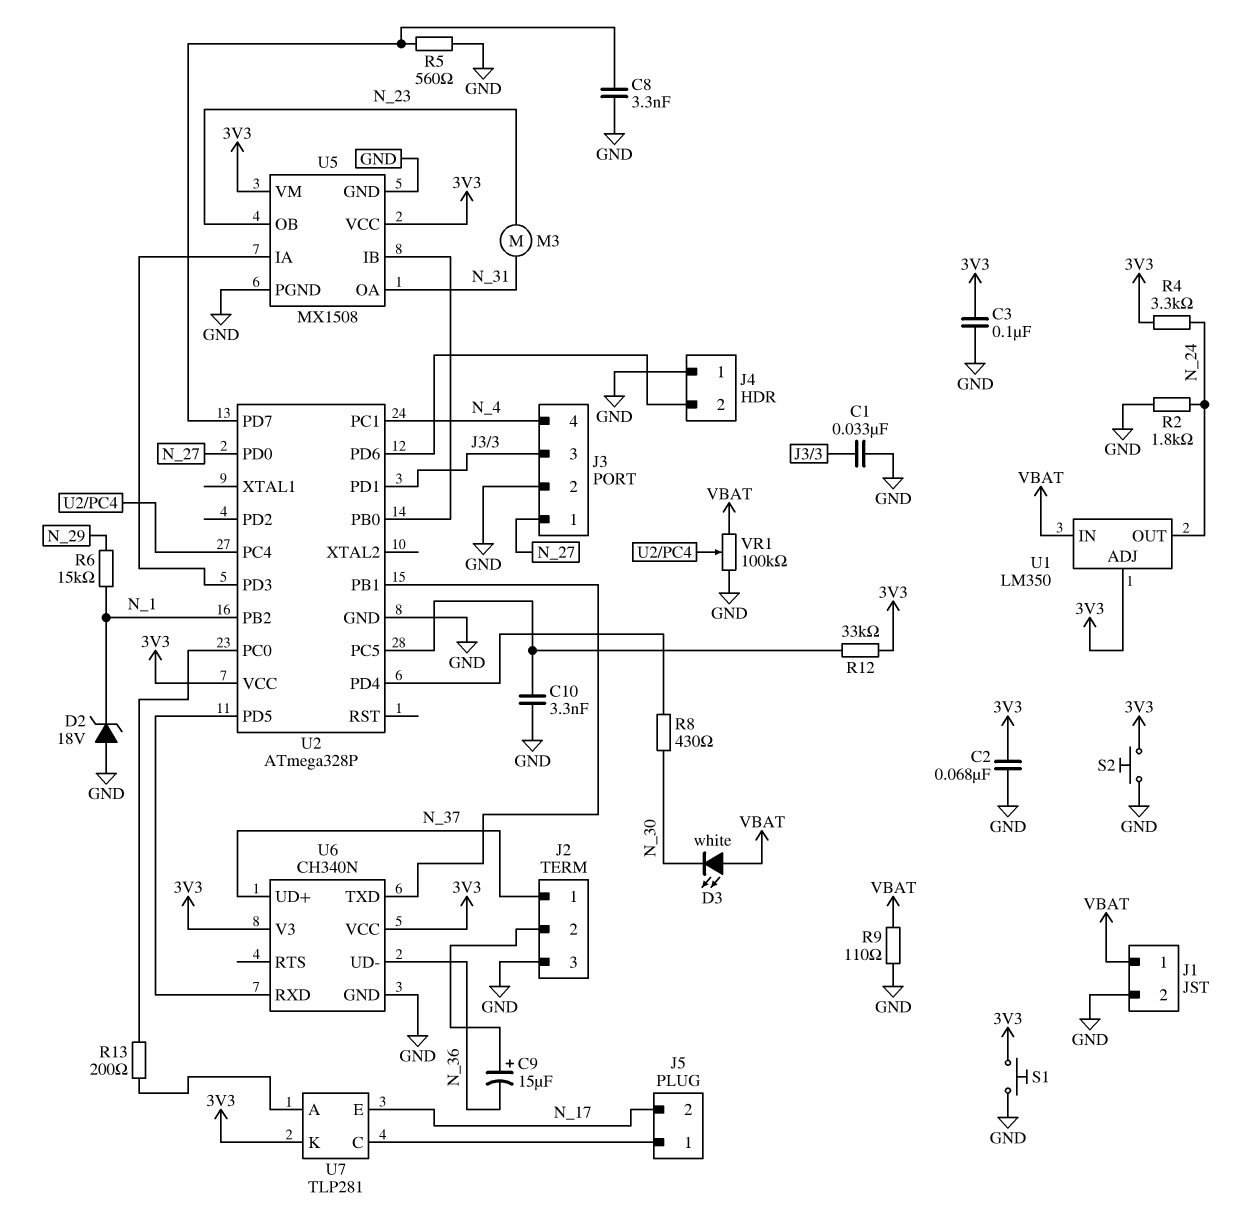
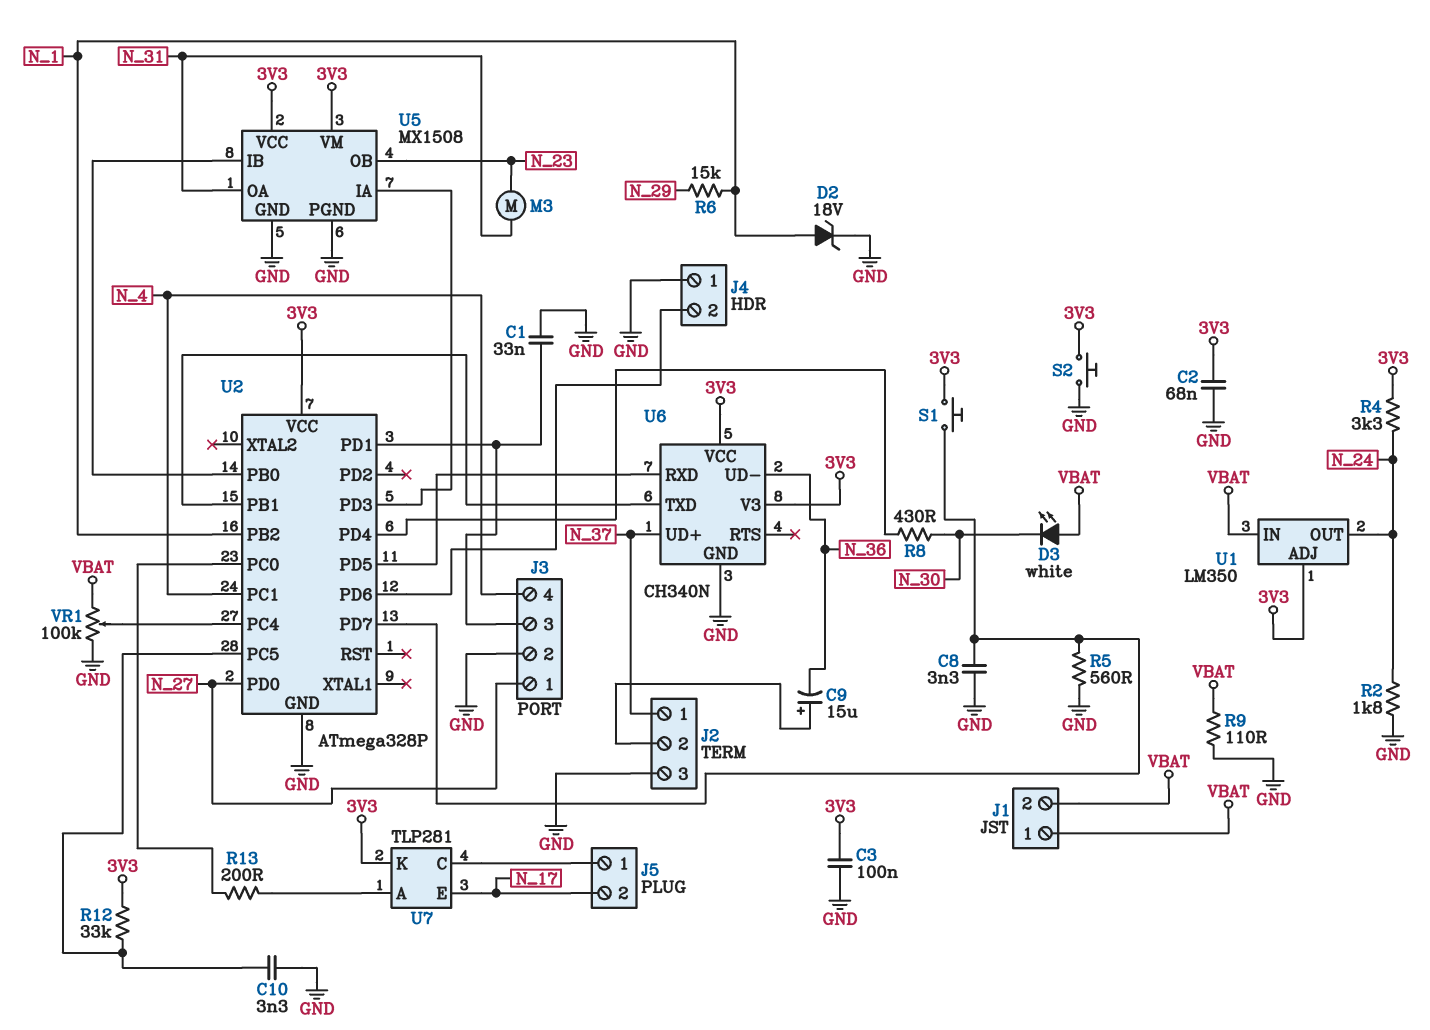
D2: zener 18V (A GND, K N_1) -> zener 18V (A N_1, K GND)
J1 pin 2: GND -> VBAT
S1: button (3V3, GND) -> button (3V3, U2/PD7)

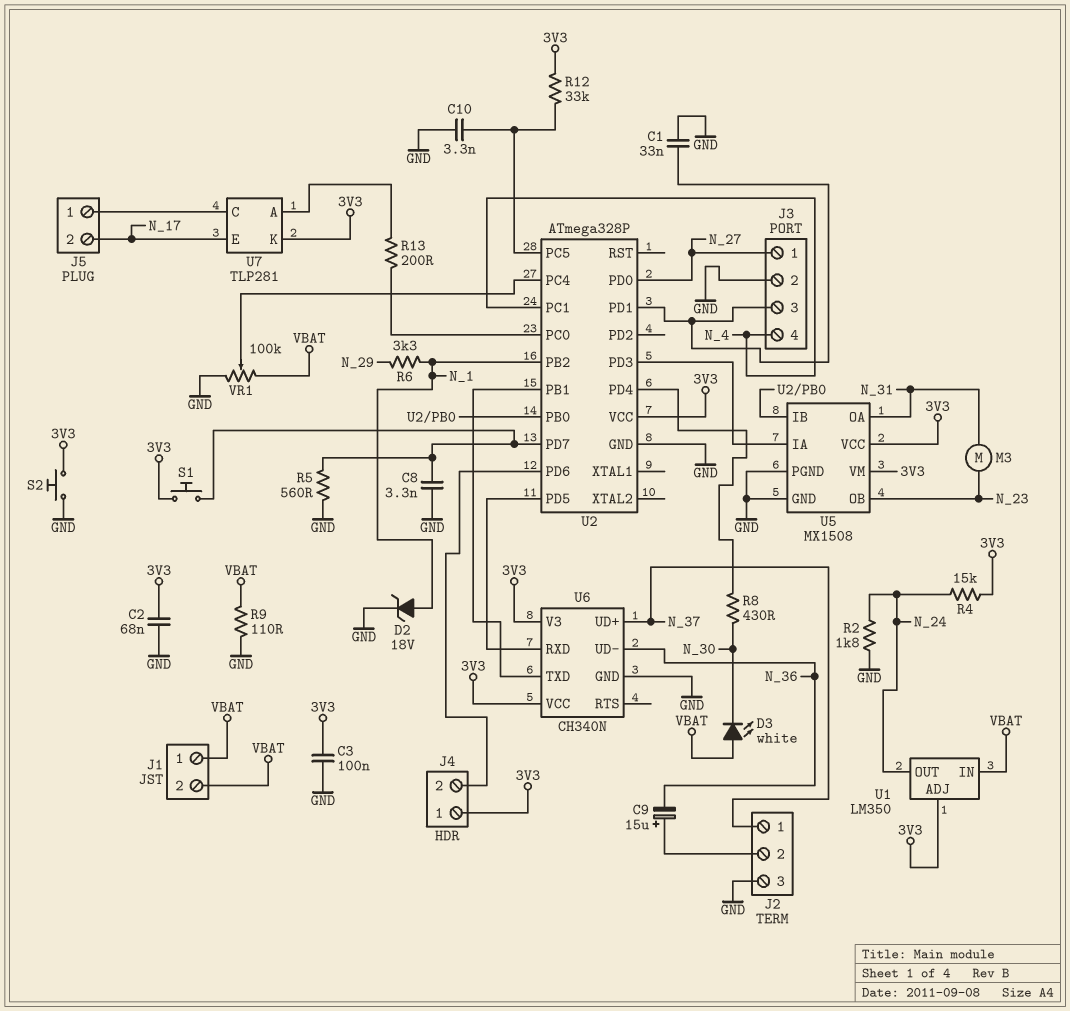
J4 pin 1: GND -> 3V3
R4: 3.3k (3V3, N_24) -> 15k (3V3, N_24)
R6: 15k (N_1, N_29) -> 3.3k (N_1, N_29)

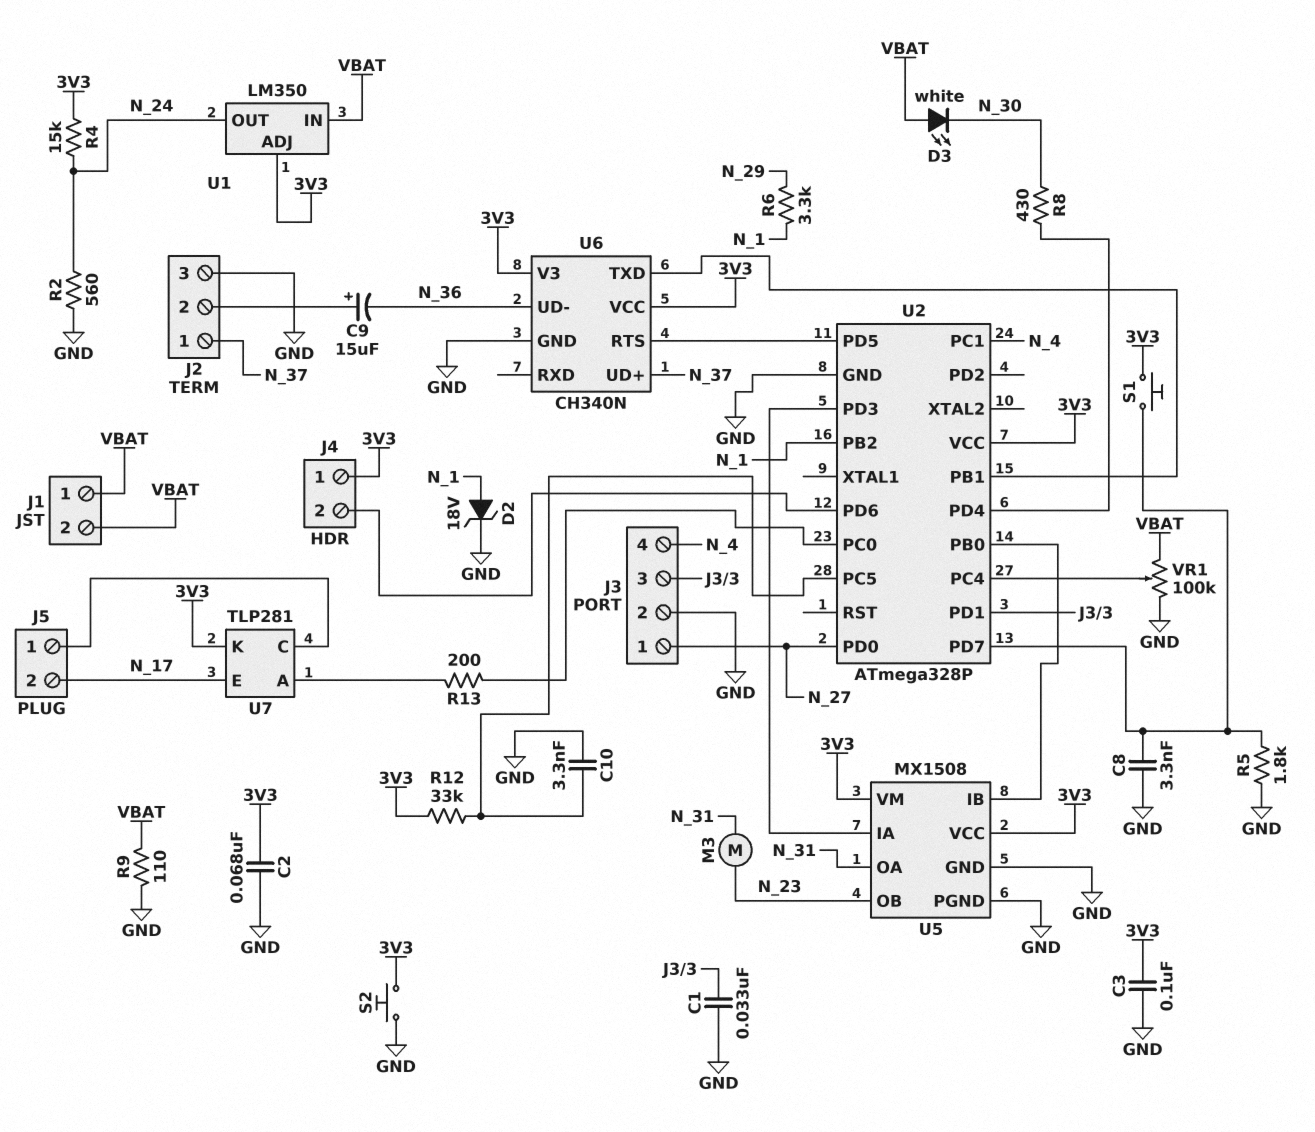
R2: 1.8k (GND, N_24) -> 560 (GND, N_24)
R5: 560 (GND, U2/PD7) -> 1.8k (GND, U2/PD7)
U6 pin RTS: none -> U2/PD5
U6 pin RXD: U2/PD5 -> none

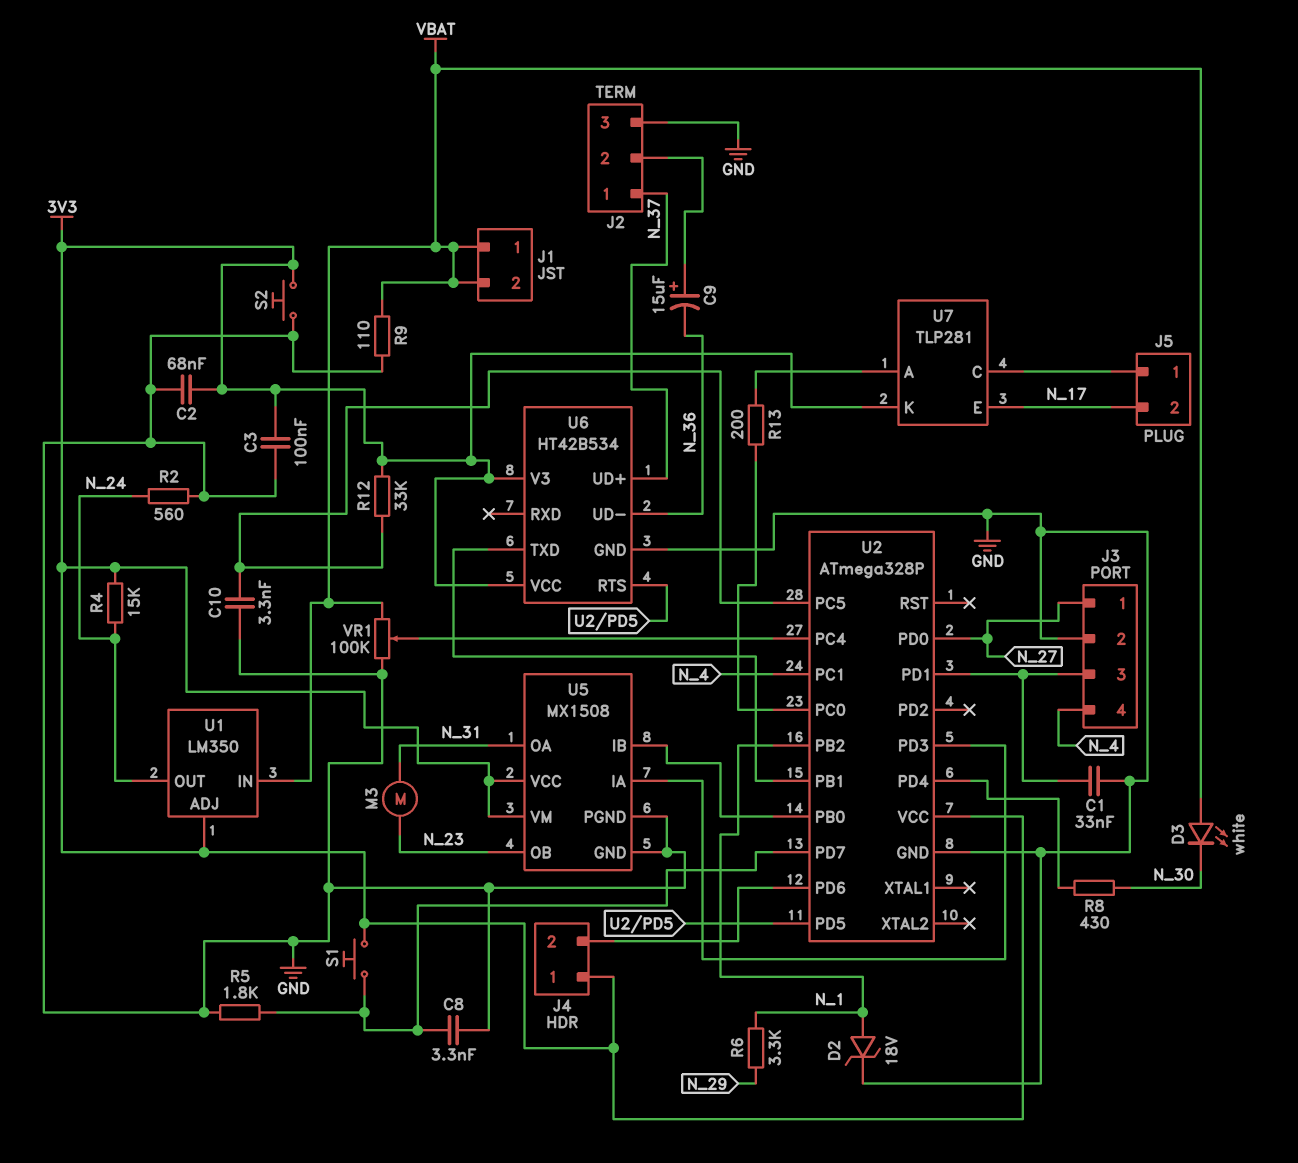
U6: CH340N -> HT42B534

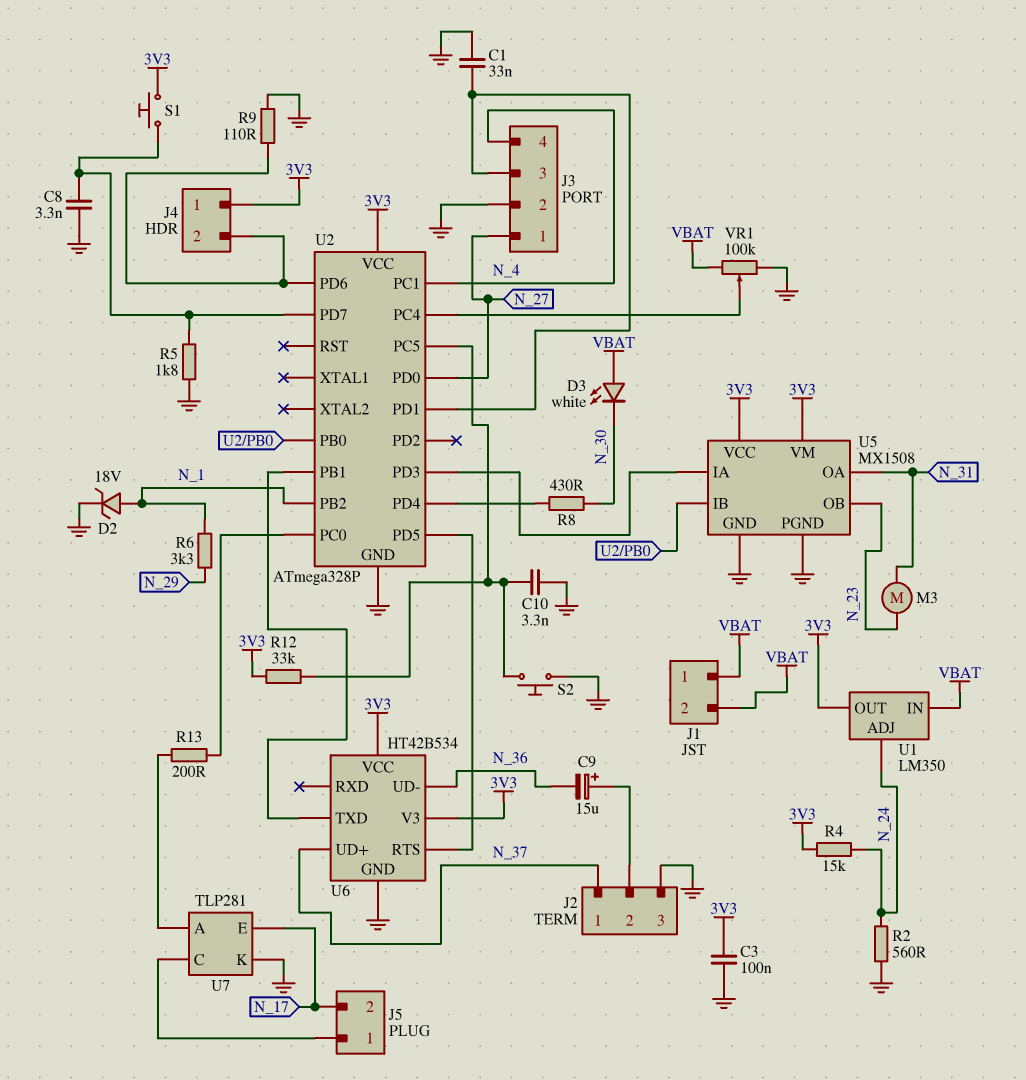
C2: 68nF (3V3, GND) -> none
R9: 110 (GND, VBAT) -> 110 (GND, J4/2)
S2: button (3V3, GND) -> button (GND, U2/PC5)
U1 pin ADJ: 3V3 -> N_24
U1 pin OUT: N_24 -> 3V3
U7 pin K: 3V3 -> GND

